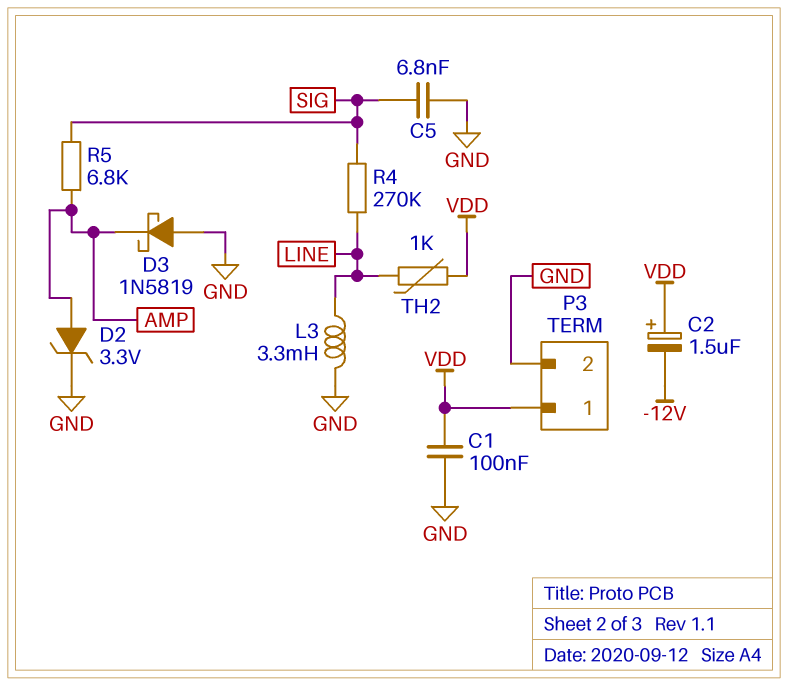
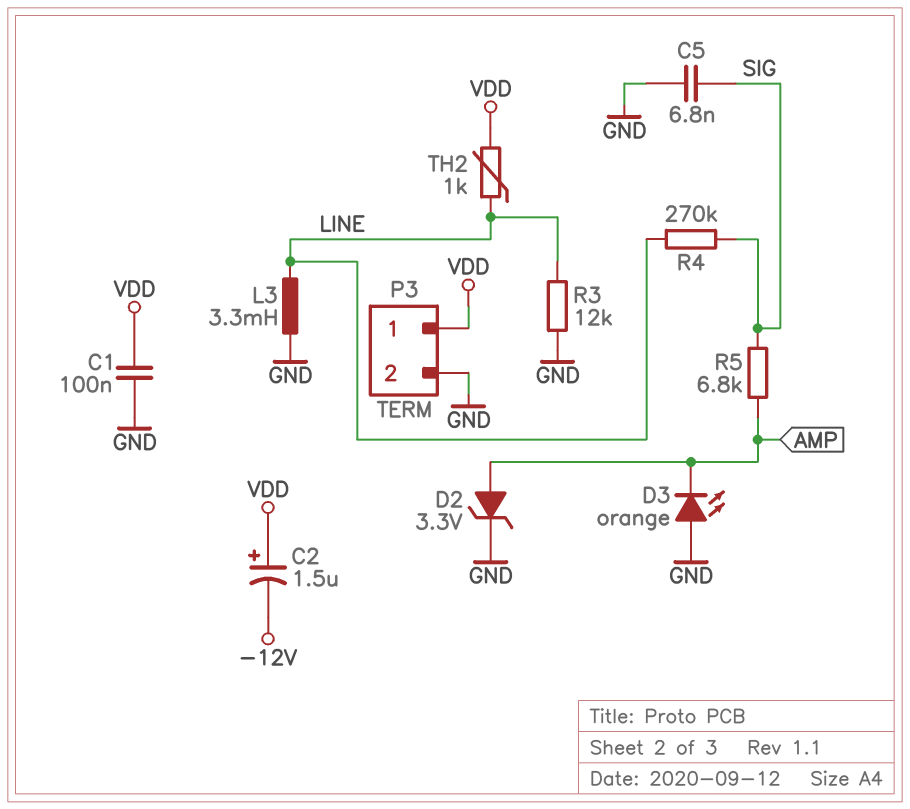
D3: schottky 1N5819 (A GND, K AMP) -> LED orange (A GND, K AMP)
R3: none -> 12k (GND, LINE)

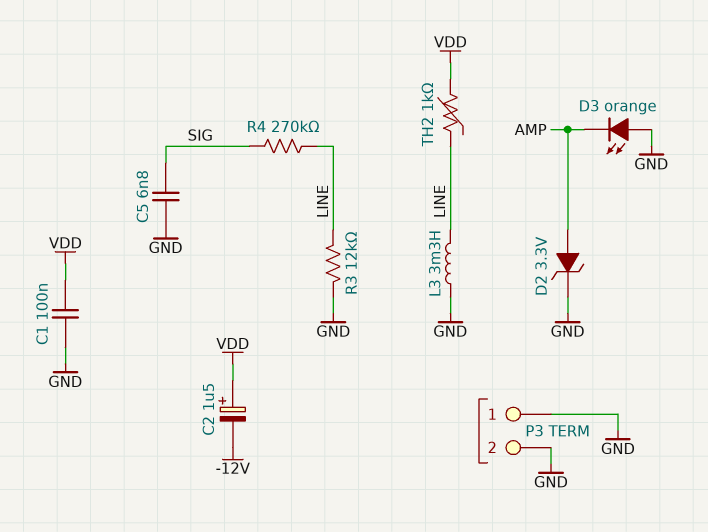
P3 pin 1: VDD -> GND
R5: 6.8k (AMP, SIG) -> none

